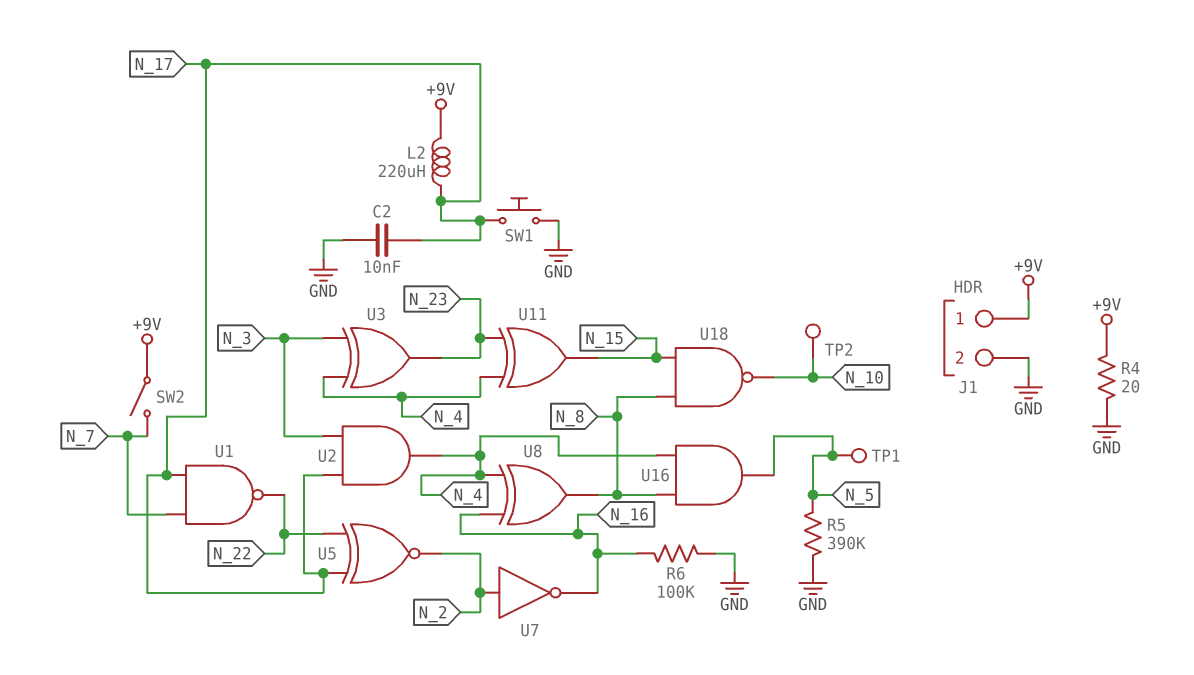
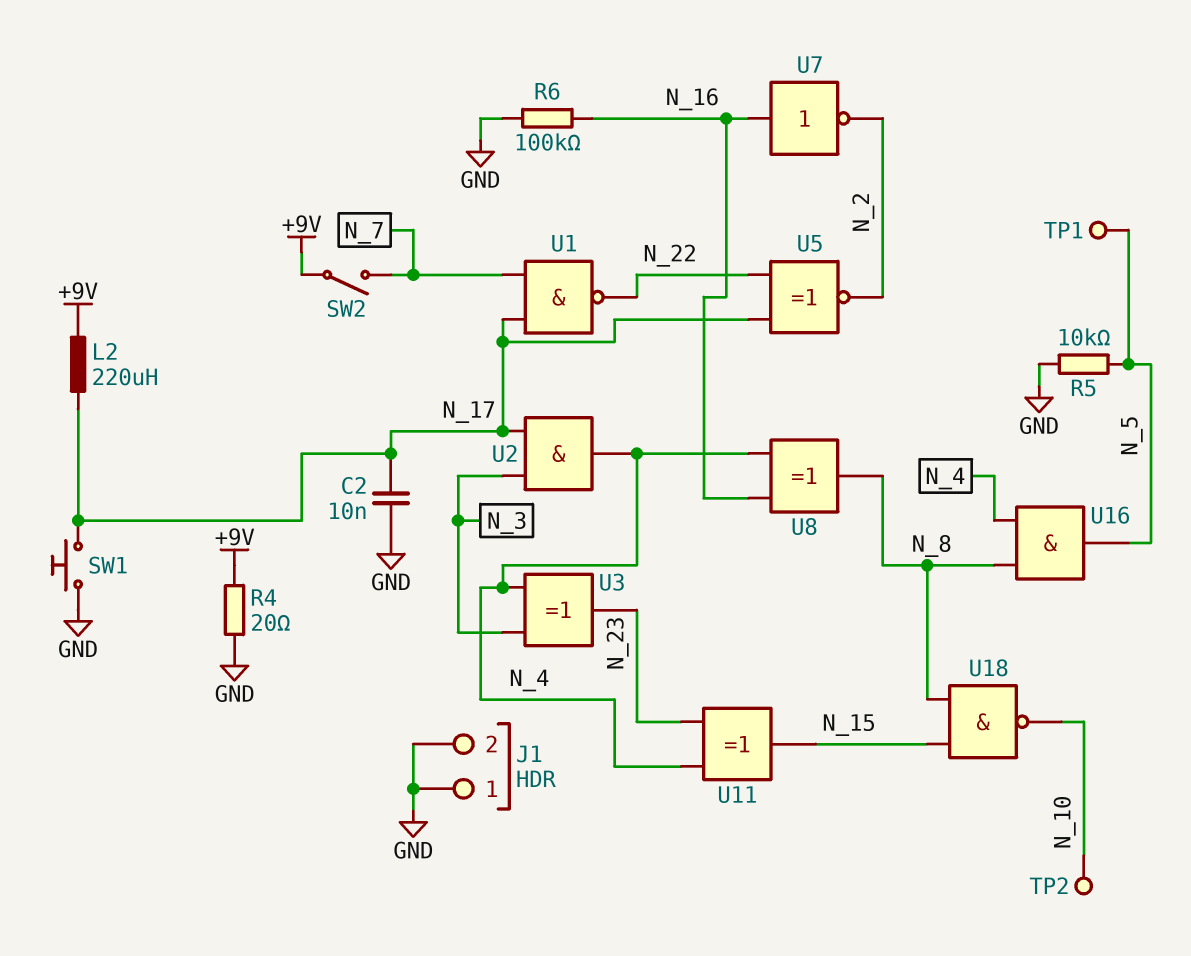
J1 pin 1: +9V -> GND
R5: 390k (GND, N_5) -> 10k (GND, N_5)
U7: NOT (in N_2, out N_16) -> NOT (in N_16, out N_2)

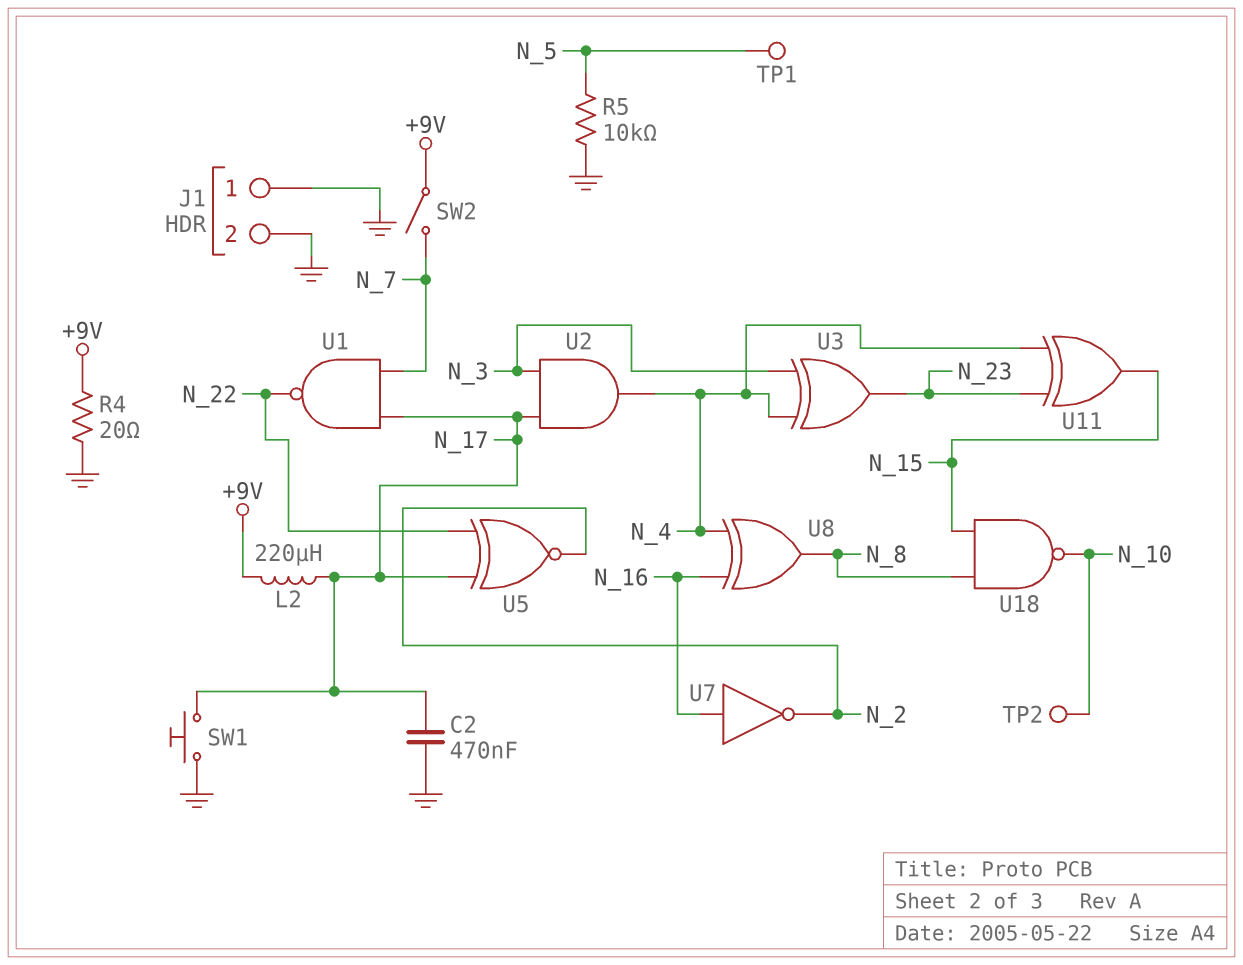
C2: 10nF (GND, N_17) -> 470nF (GND, N_17)
R6: 100k (GND, N_16) -> none
U16: AND (in N_4, in N_8, out N_5) -> none

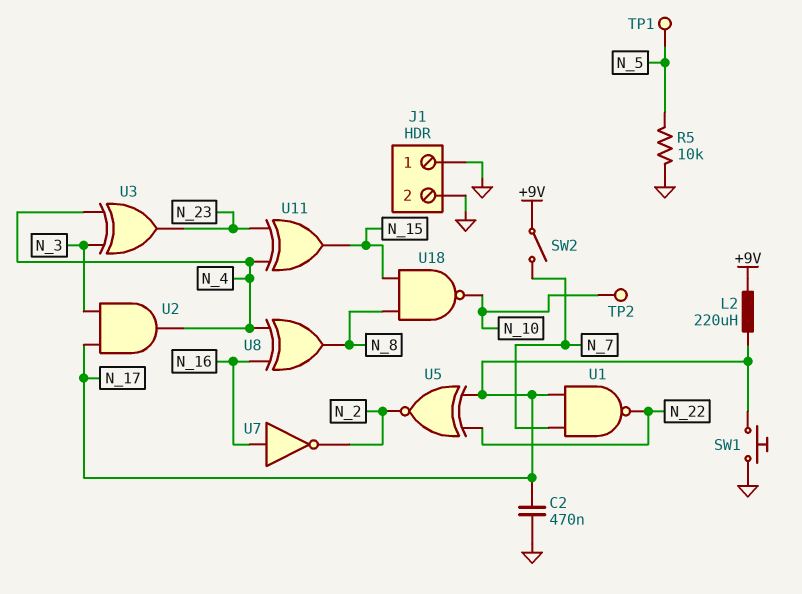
R4: 20 (+9V, GND) -> none

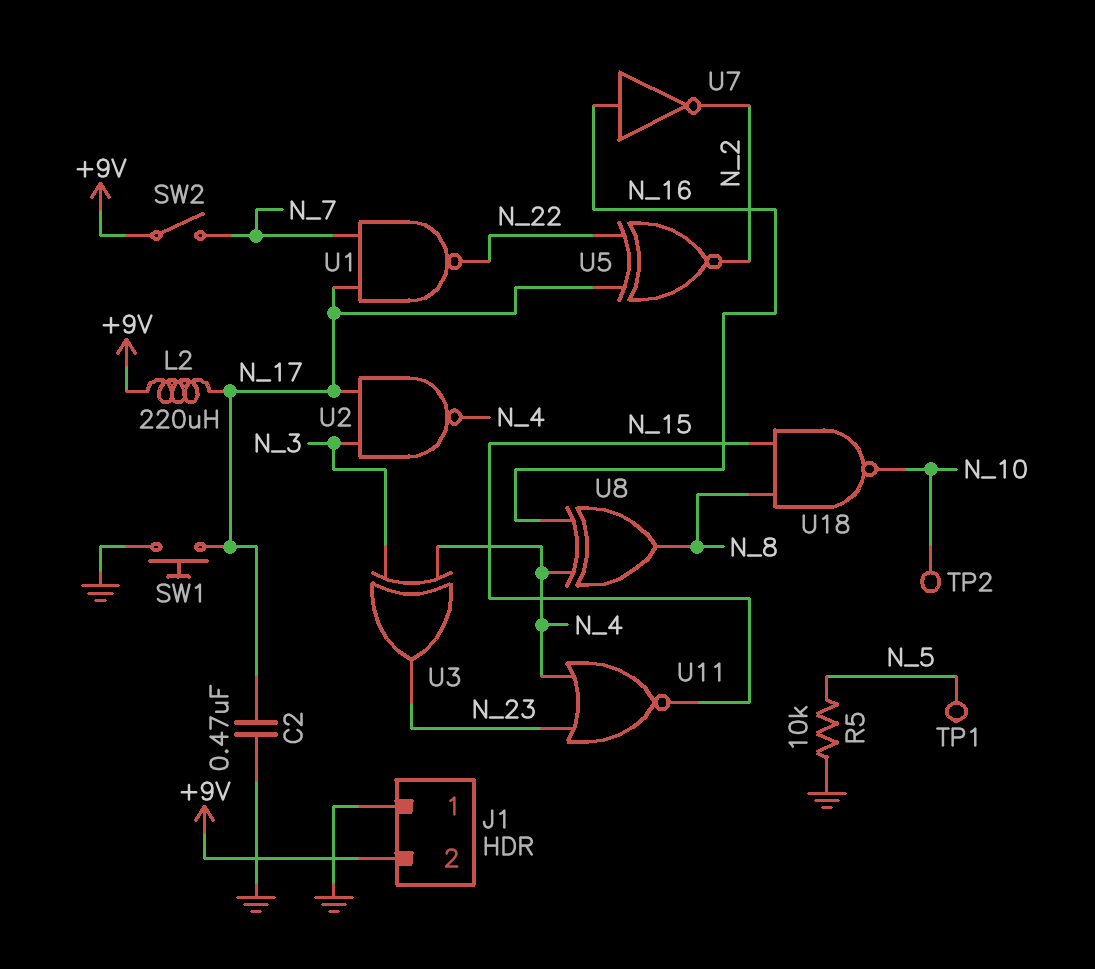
J1 pin 2: GND -> +9V
U2: AND (in N_3, in N_17, out N_4) -> NAND (in N_3, in N_17, out N_4)
U11: XOR (in N_4, in N_23, out N_15) -> NOR (in N_4, in N_23, out N_15)

